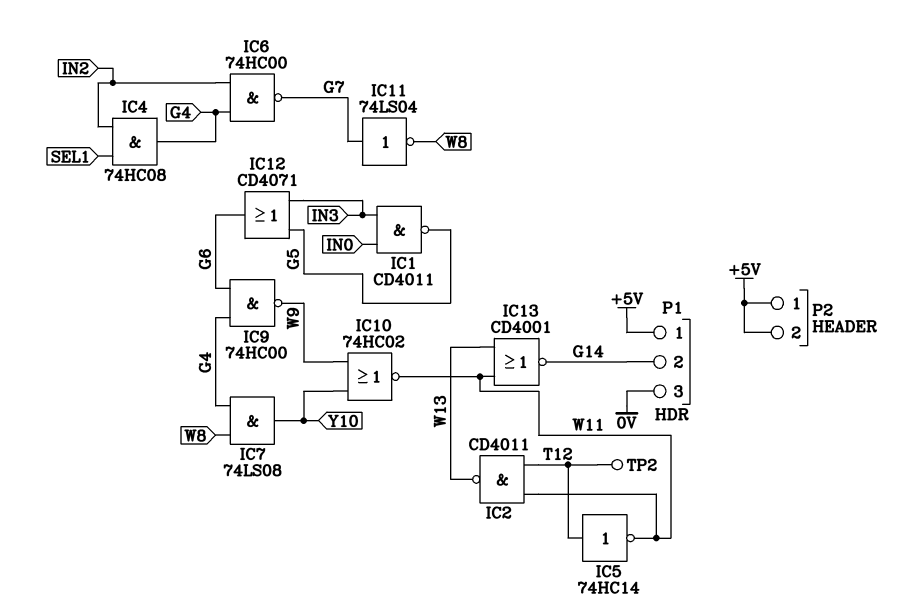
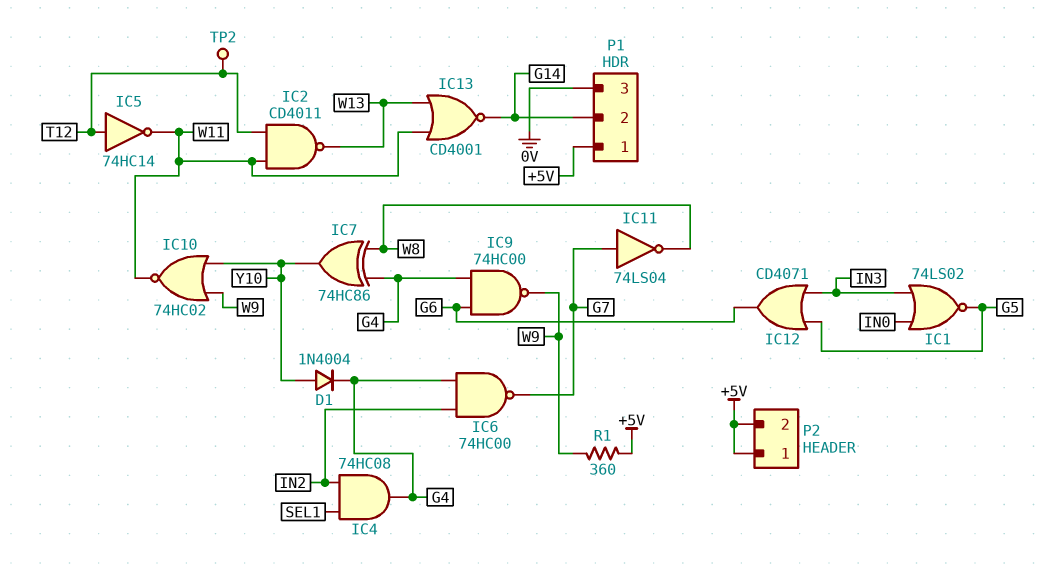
D1: none -> diode 1N4004 (A Y10, K G4)
IC1: NAND CD4011 (in IN0, in IN3, out G5) -> NOR 74LS02 (in IN0, in IN3, out G5)
IC7: AND 74LS08 (in G4, in W8, out Y10) -> XOR 74HC86 (in G4, in W8, out Y10)
R1: none -> 360 (+5V, W9)

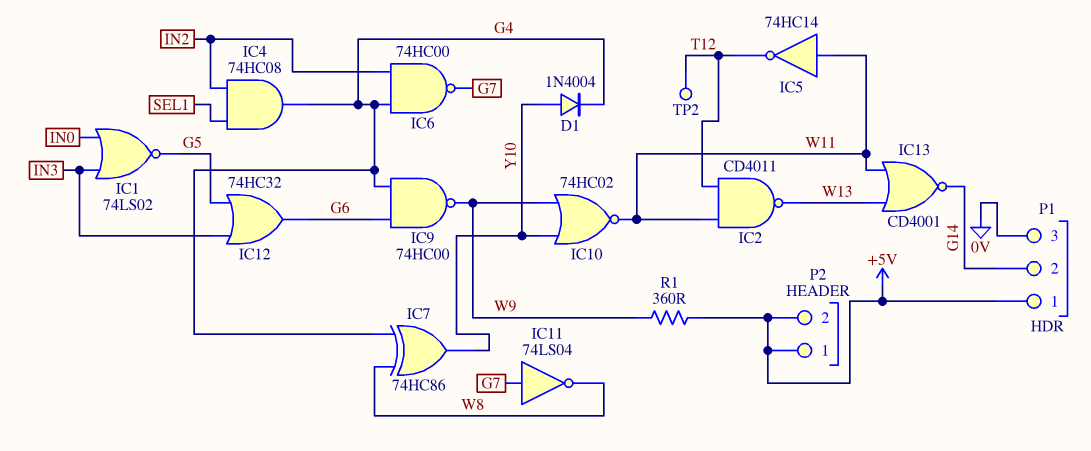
IC5: NOT 74HC14 (in T12, out W11) -> NOT 74HC14 (in W11, out T12)
IC12: OR CD4071 (in G5, in IN3, out G6) -> OR 74HC32 (in G5, in IN3, out G6)

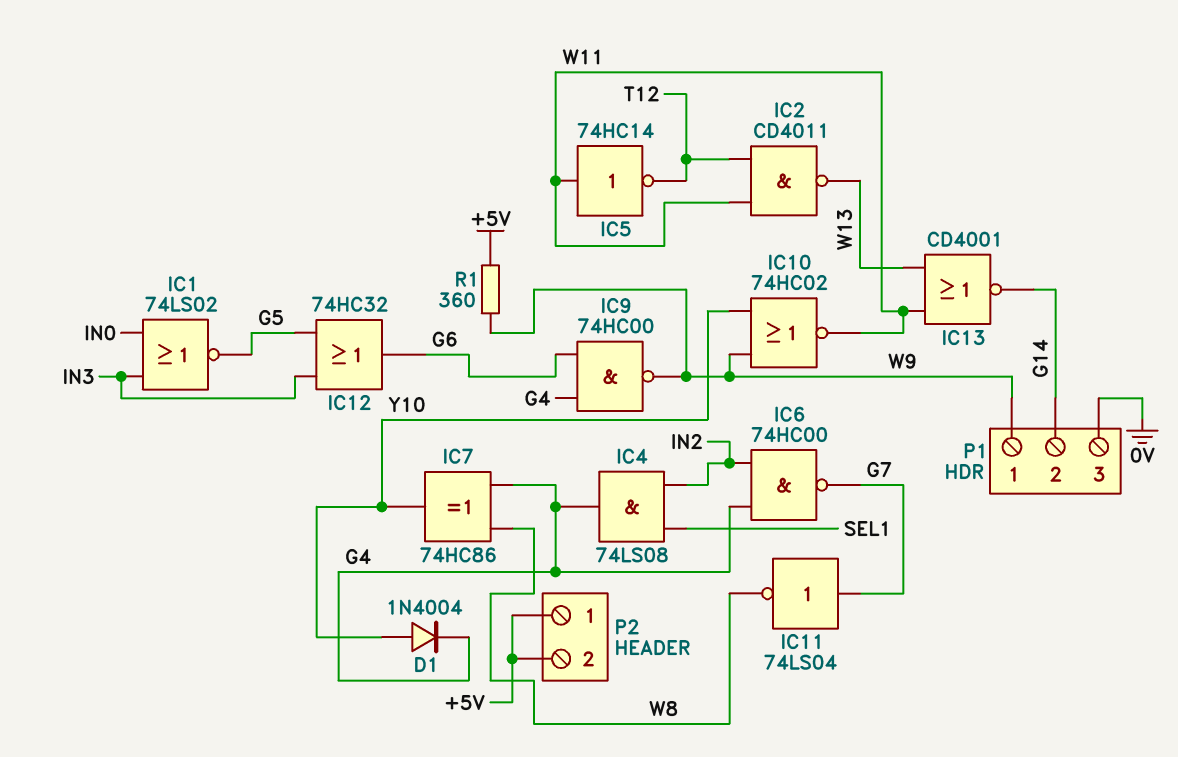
IC4: AND 74HC08 (in IN2, in SEL1, out G4) -> AND 74LS08 (in IN2, in SEL1, out G4)
P1 pin 1: +5V -> W9
TP2: test point (T12) -> none

